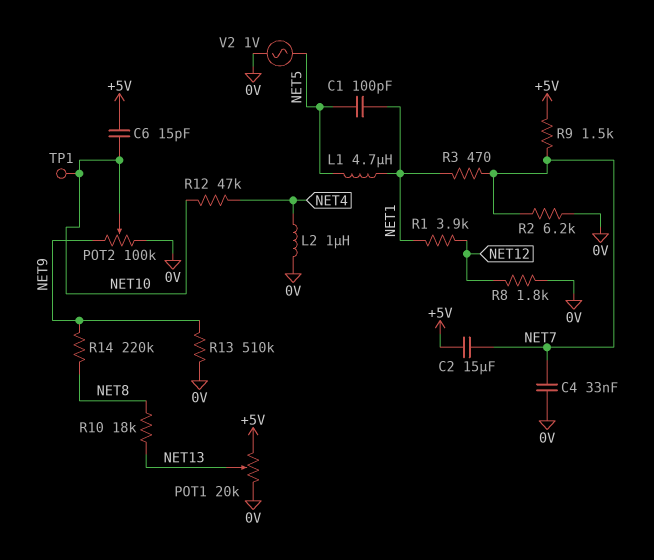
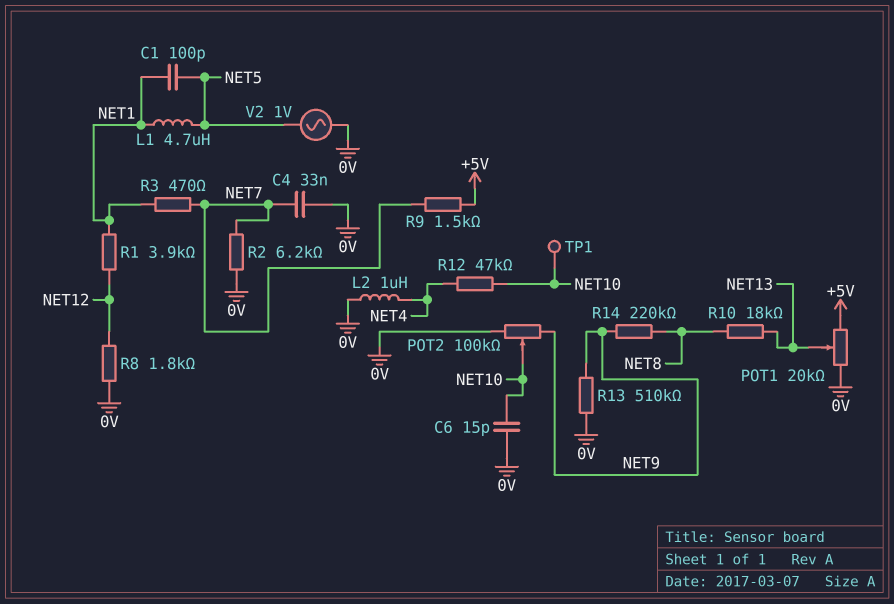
C2: 15uF (+5V, NET7) -> none
C6: 15pF (+5V, NET10) -> 15pF (0V, NET10)

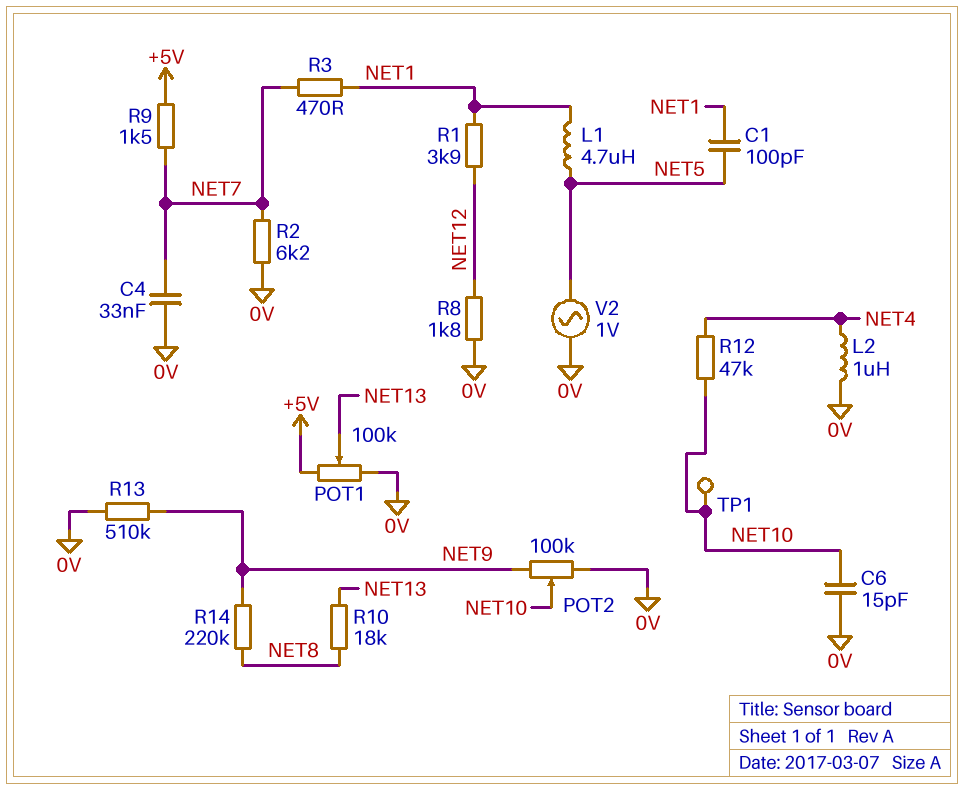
POT1: 20k (+5V, 0V, wiper NET13) -> 100k (+5V, 0V, wiper NET13)

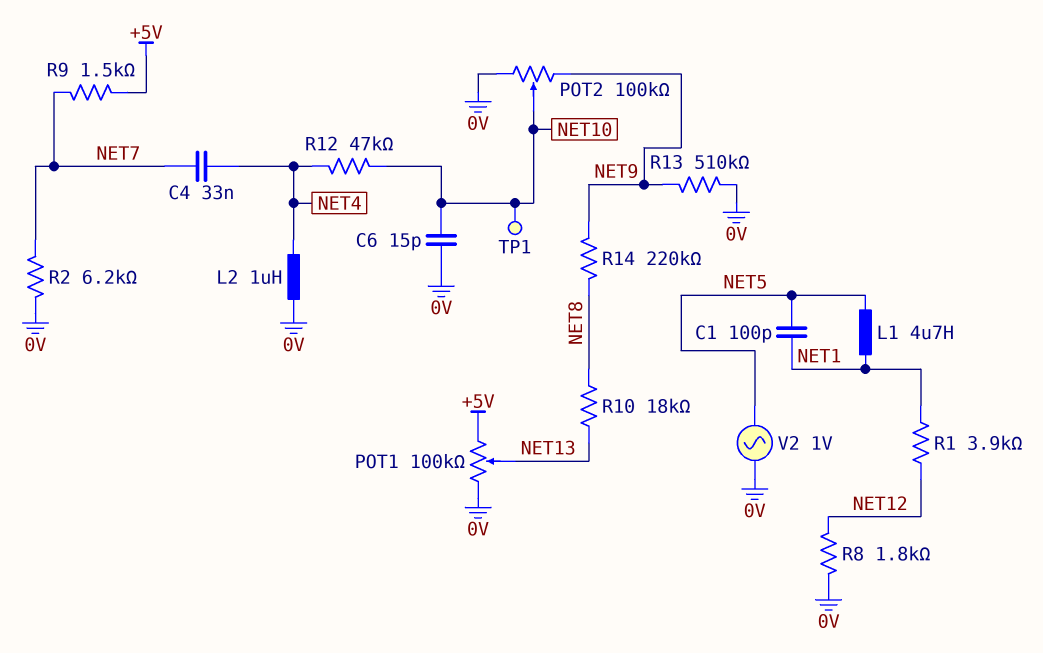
C4: 33nF (0V, NET7) -> 33nF (NET4, NET7)
R3: 470 (NET1, NET7) -> none

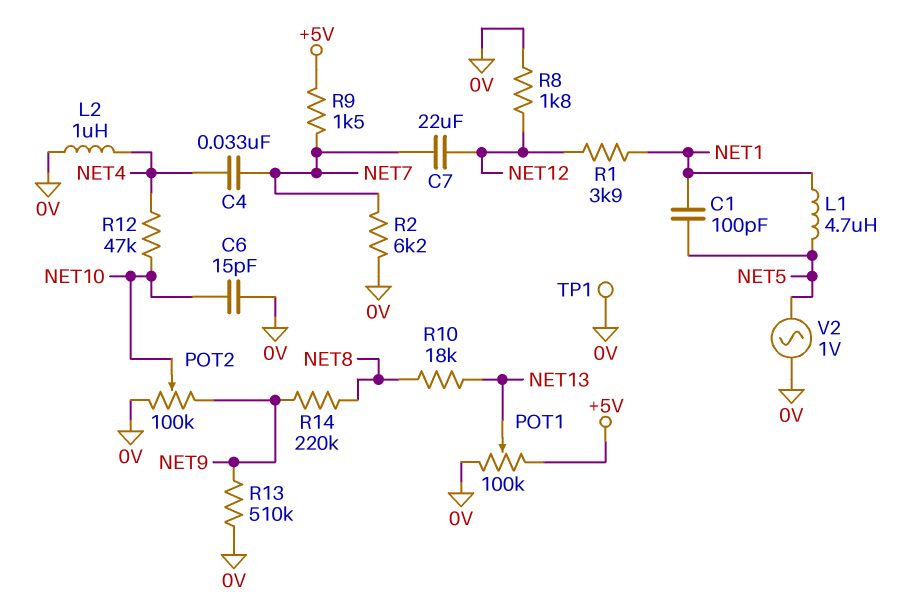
C7: none -> 22uF (NET7, NET12)
TP1: test point (NET10) -> test point (0V)

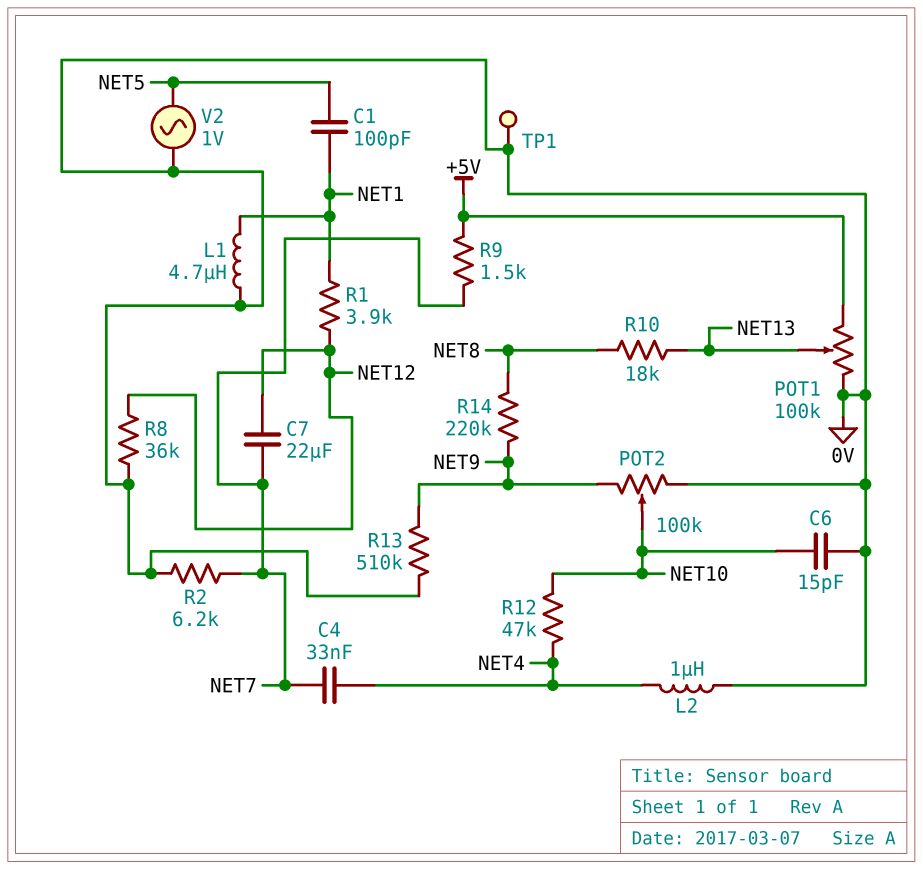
L1: 4.7uH (NET1, NET5) -> 4.7uH (0V, NET1)
R8: 1.8k (0V, NET12) -> 36k (0V, NET12)

